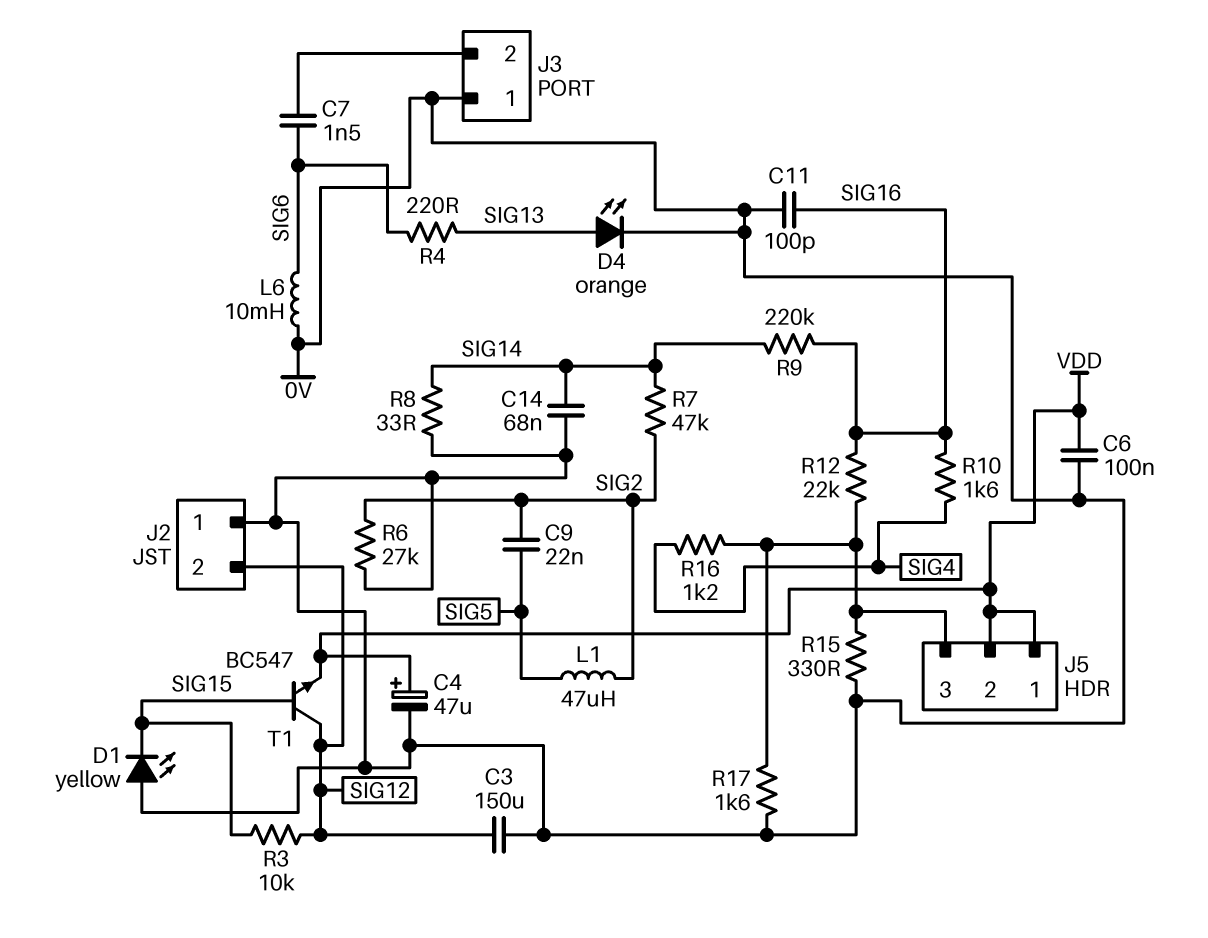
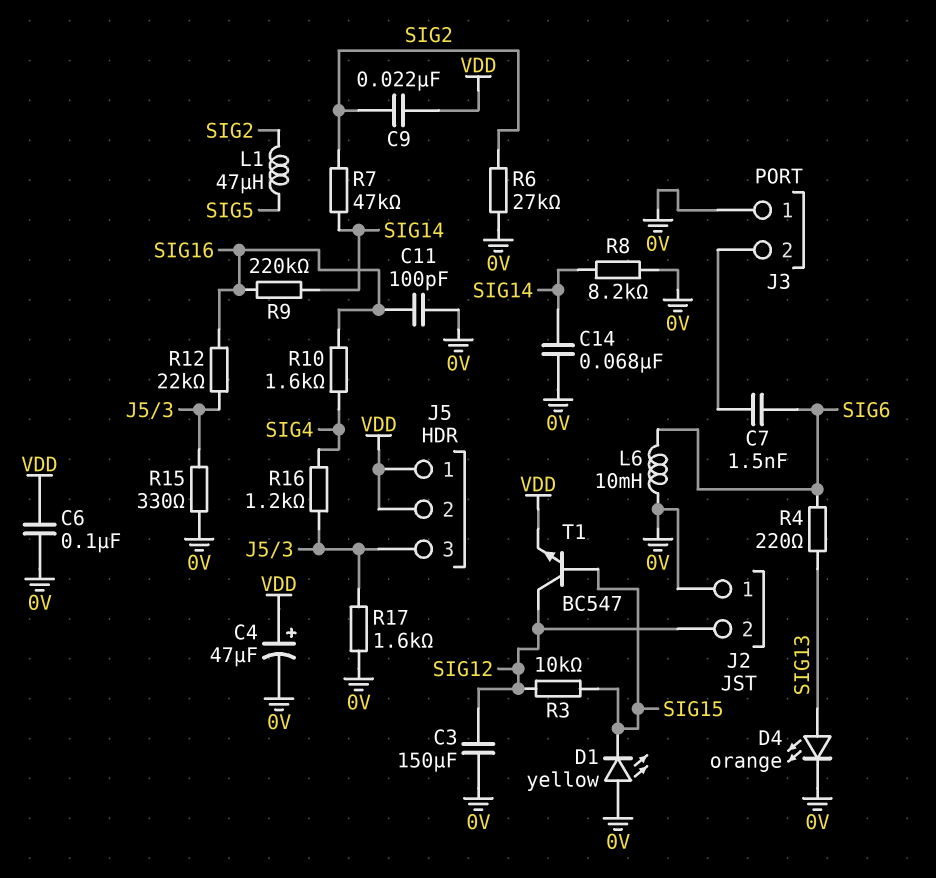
C9: 22nF (SIG2, SIG5) -> 22nF (SIG2, VDD)
R8: 33 (0V, SIG14) -> 8.2k (0V, SIG14)

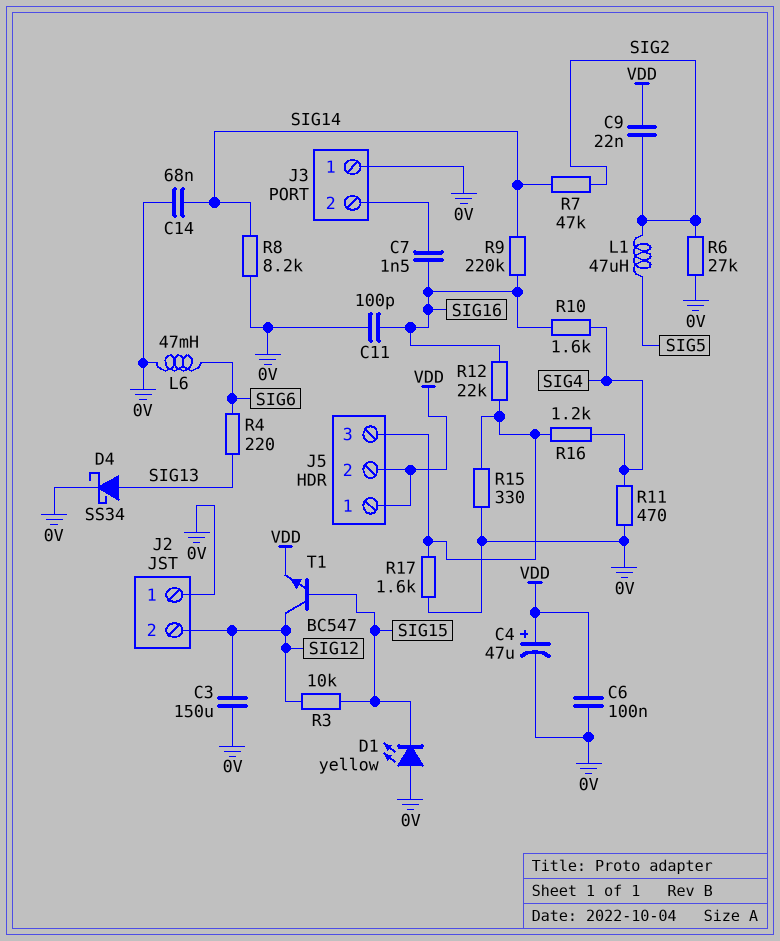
C7: 1.5nF (J3/2, SIG6) -> 1.5nF (J3/2, SIG16)
D4: LED orange (A SIG13, K 0V) -> schottky SS34 (A SIG13, K 0V)
L6: 10mH (0V, SIG6) -> 47mH (0V, SIG6)
R11: none -> 470 (0V, SIG4)

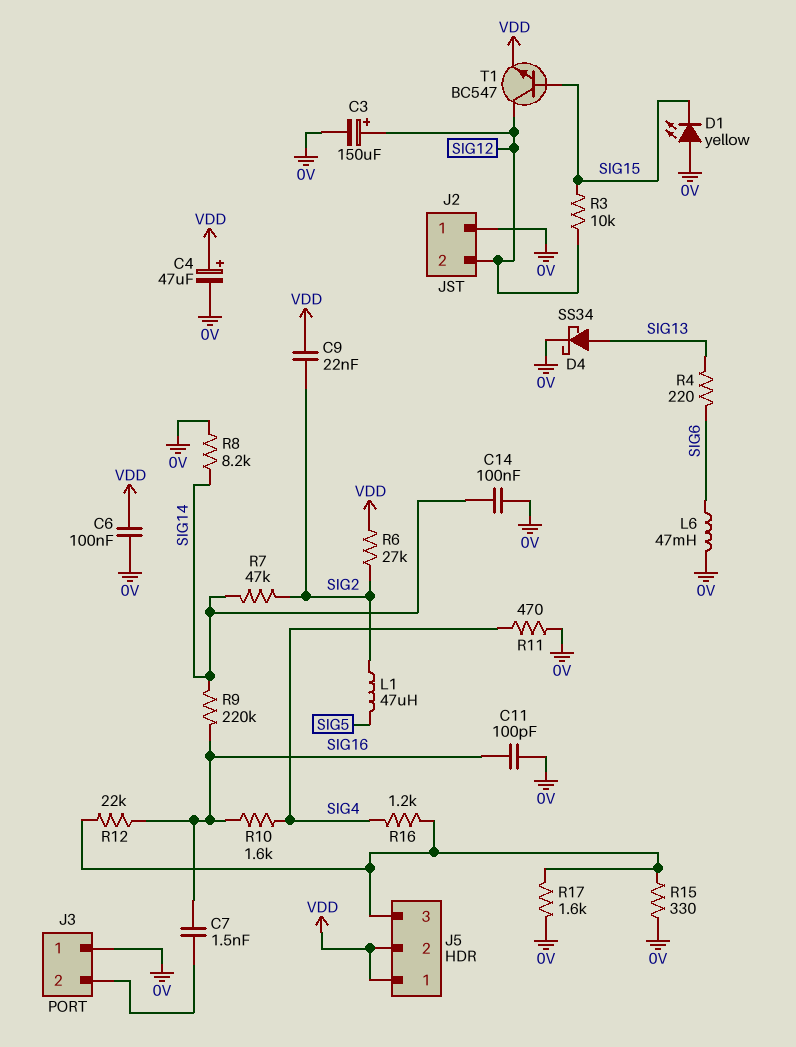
C3: 150uF (0V, SIG12) -> 150uF (plus SIG12, minus 0V)
C14: 68nF (0V, SIG14) -> 100nF (0V, SIG14)
R6: 27k (0V, SIG2) -> 27k (SIG2, VDD)

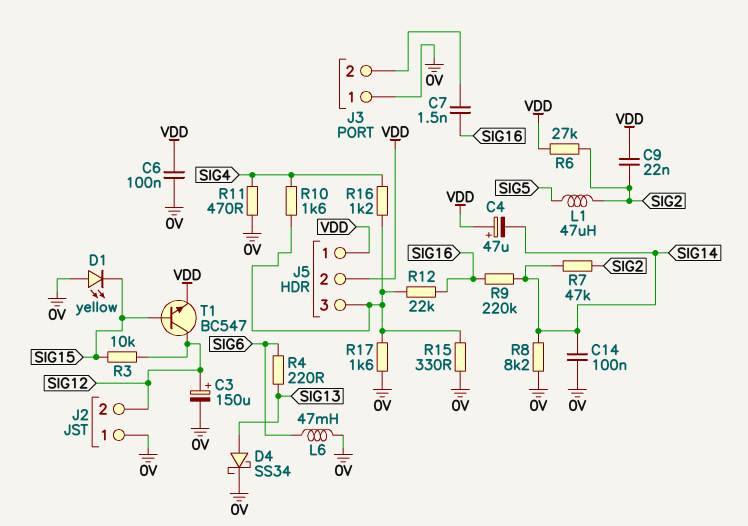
C4: 47uF (plus VDD, minus 0V) -> 47uF (plus VDD, minus SIG14)
C11: 100pF (0V, SIG16) -> none
R10: 1.6k (SIG4, SIG16) -> 1.6k (J5/3, SIG4)

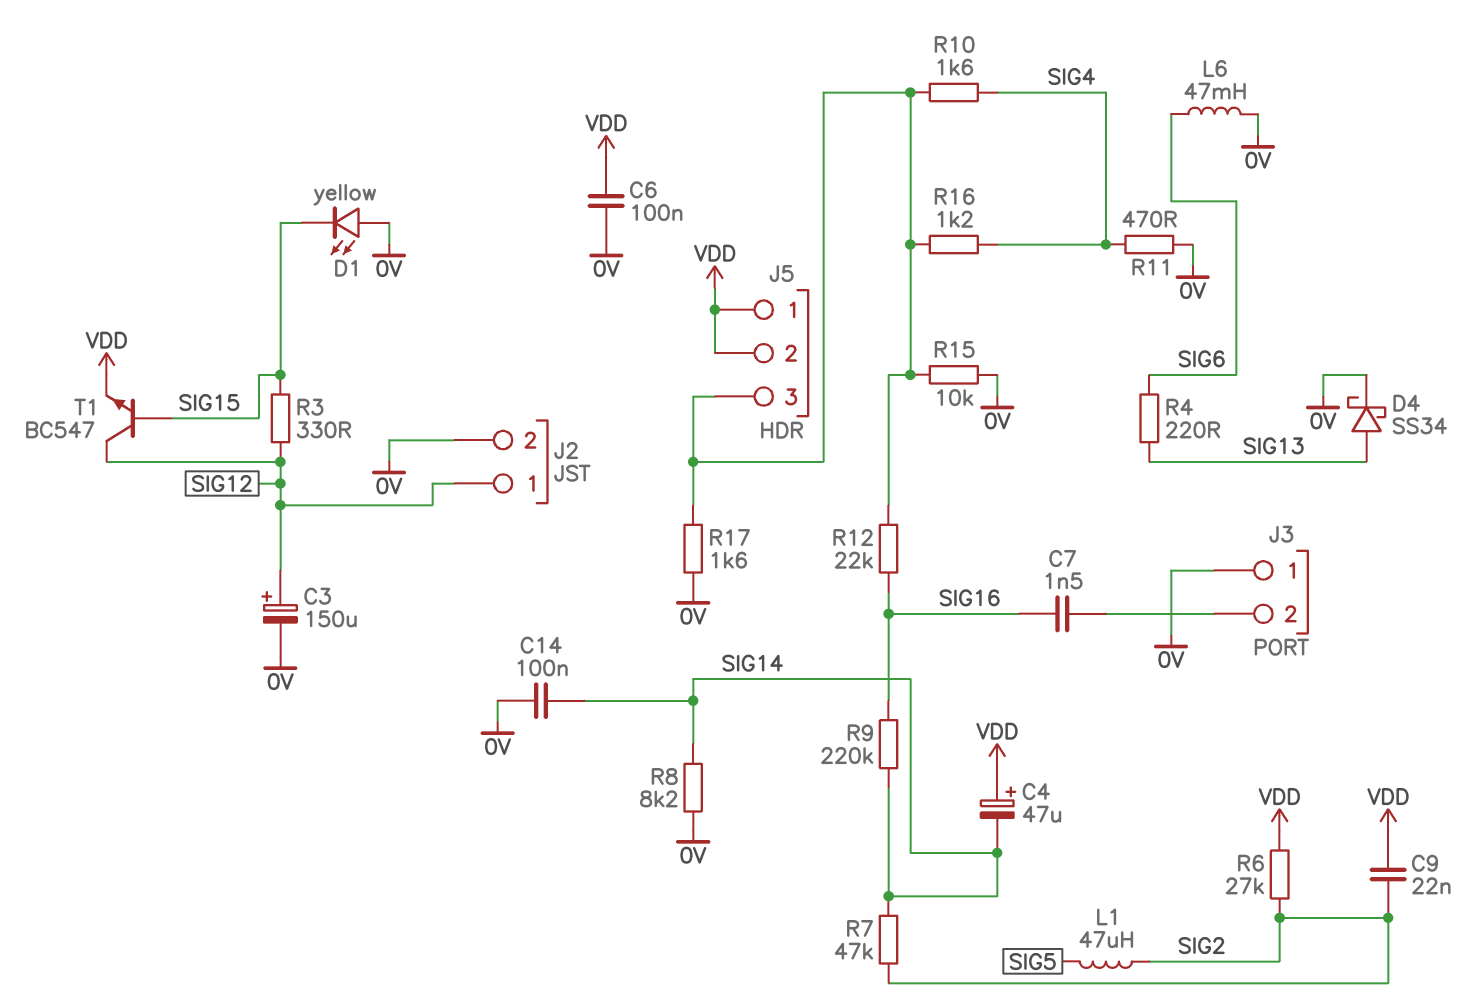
J2 pin 1: 0V -> SIG12
J2 pin 2: SIG12 -> 0V
R3: 10k (SIG12, SIG15) -> 330 (SIG12, SIG15)
R15: 330 (0V, J5/3) -> 10k (0V, J5/3)

